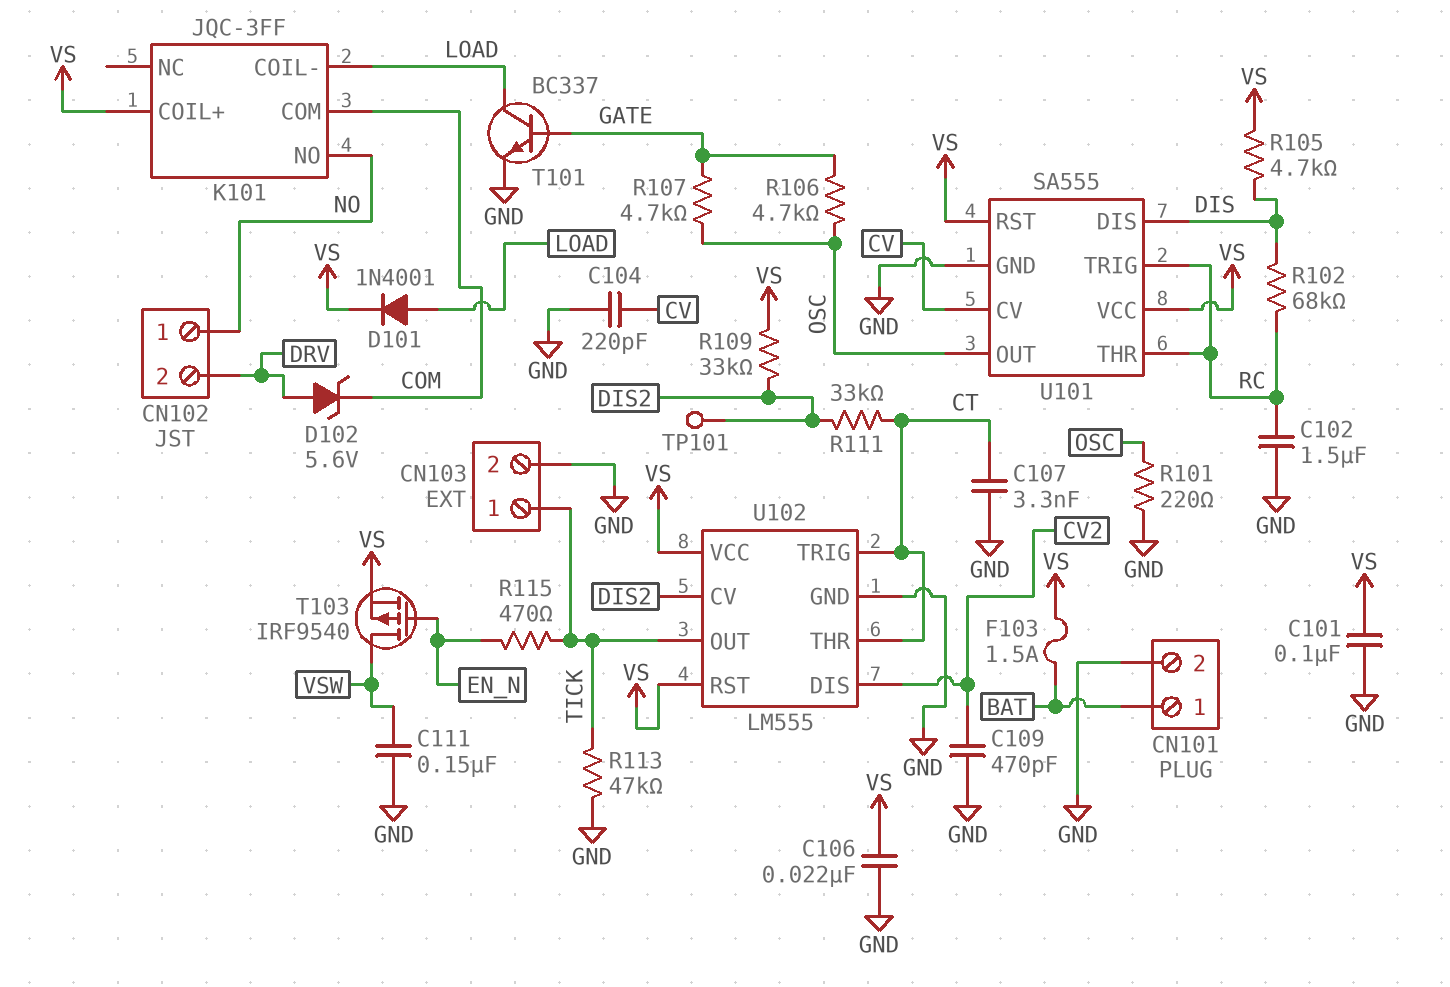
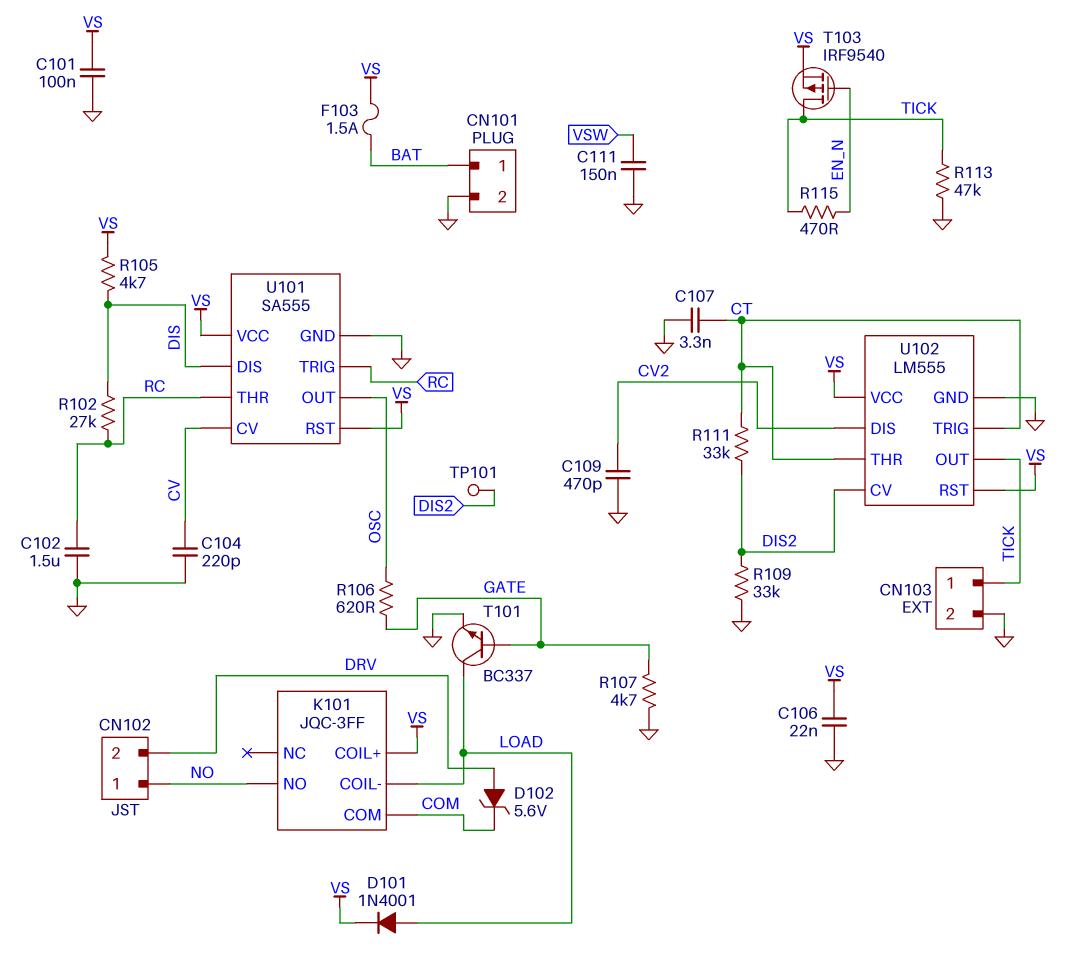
R101: 220 (GND, OSC) -> none
R102: 68k (DIS, RC) -> 27k (DIS, RC)
R106: 4.7k (GATE, OSC) -> 620 (GATE, OSC)
R107: 4.7k (GATE, OSC) -> 4.7k (GATE, GND)
R109: 33k (DIS2, VS) -> 33k (DIS2, GND)
T103: PMOS IRF9540 (G EN_N, D VSW, S VS) -> PMOS IRF9540 (G EN_N, D TICK, S VS)

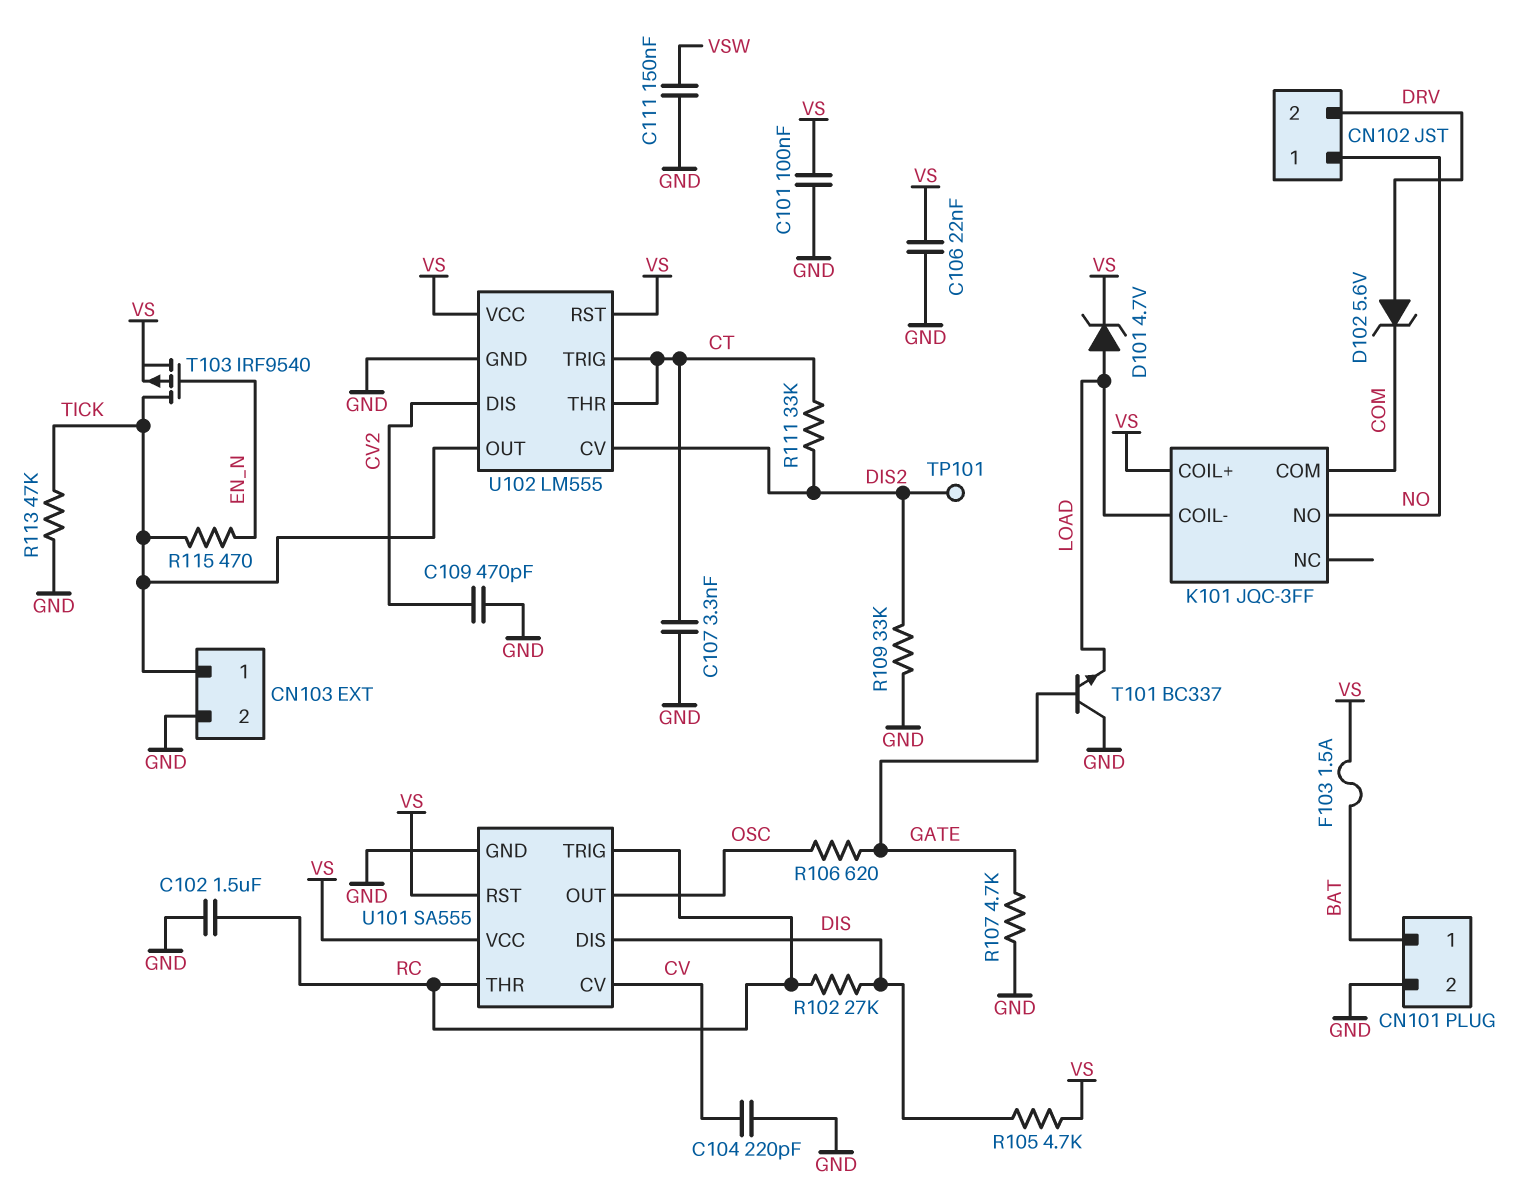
D101: diode 1N4001 (A LOAD, K VS) -> zener 4.7V (A LOAD, K VS)
T101: NPN BC337 (B GATE, C LOAD, E GND) -> NPN BC337 (B GATE, C GND, E LOAD)

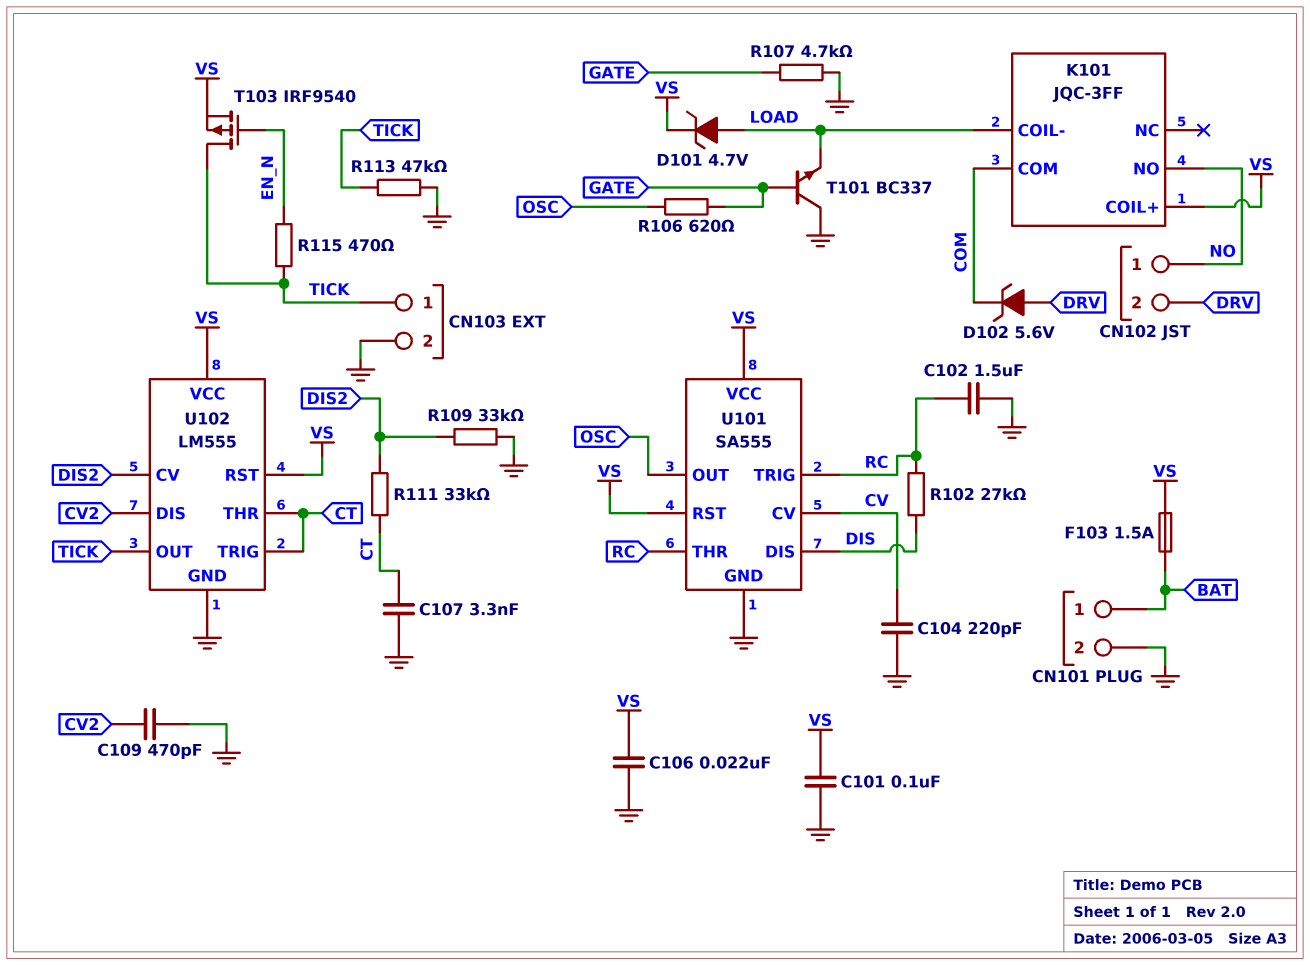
C111: 150nF (GND, VSW) -> none
R105: 4.7k (DIS, VS) -> none
TP101: test point (DIS2) -> none

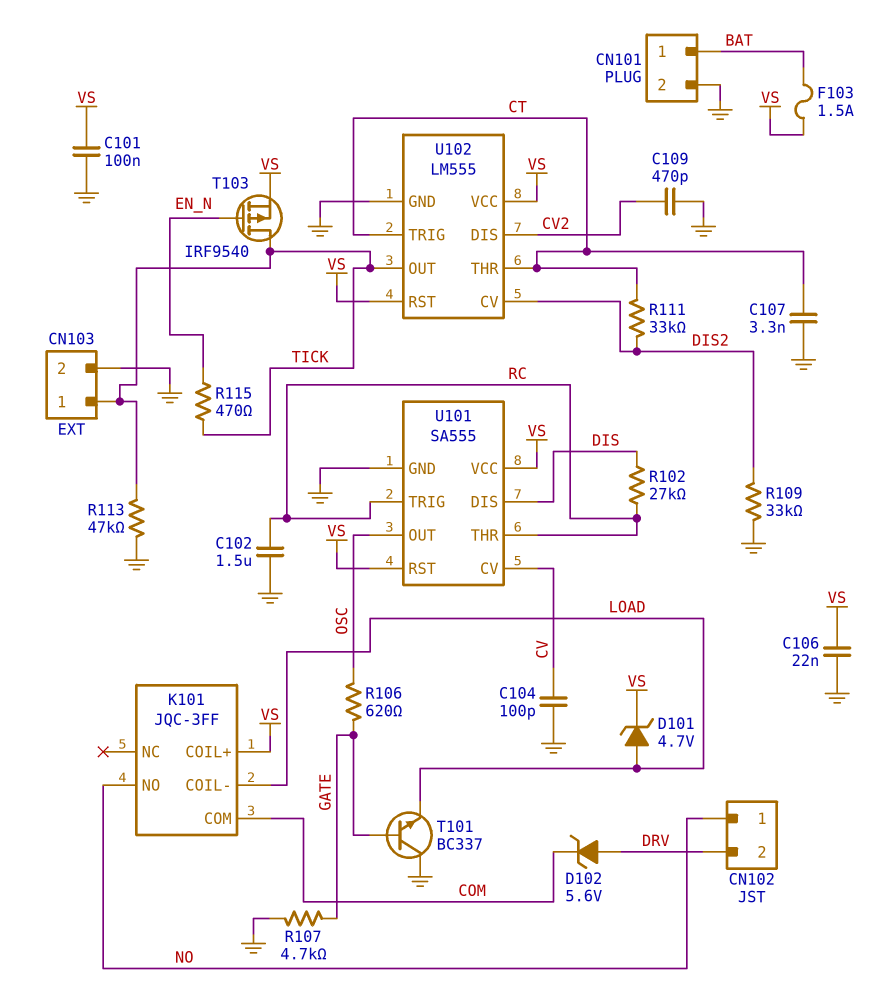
C104: 220pF (CV, GND) -> 100pF (CV, GND)

